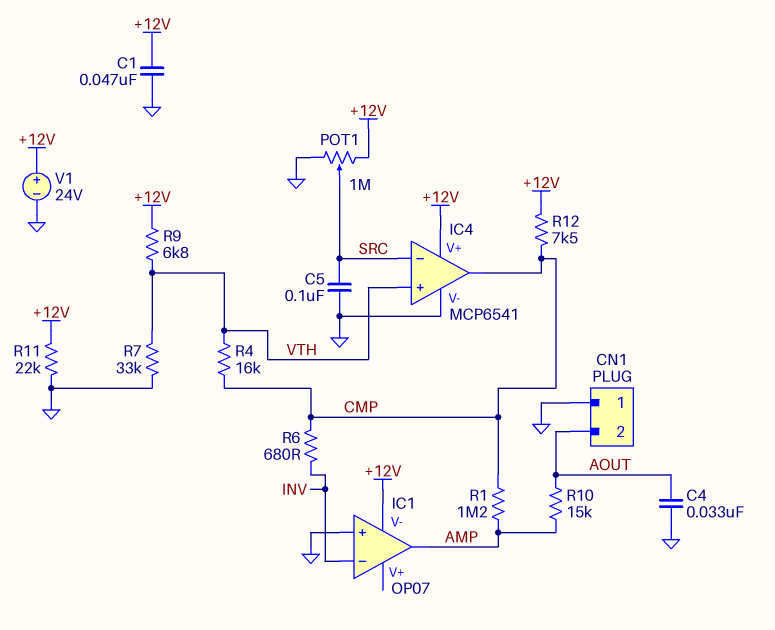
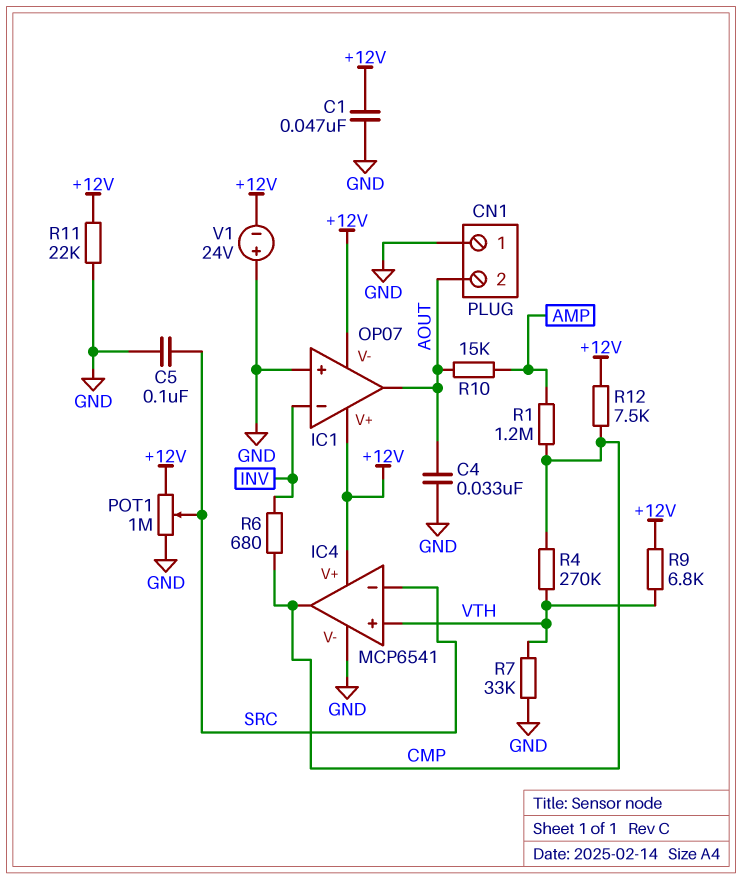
IC1 pin V+: none -> +12V
IC1 pin out: AMP -> AOUT
R4: 16k (CMP, VTH) -> 270k (CMP, VTH)
V1: 24V (plus +12V, minus GND) -> 24V (plus GND, minus +12V)

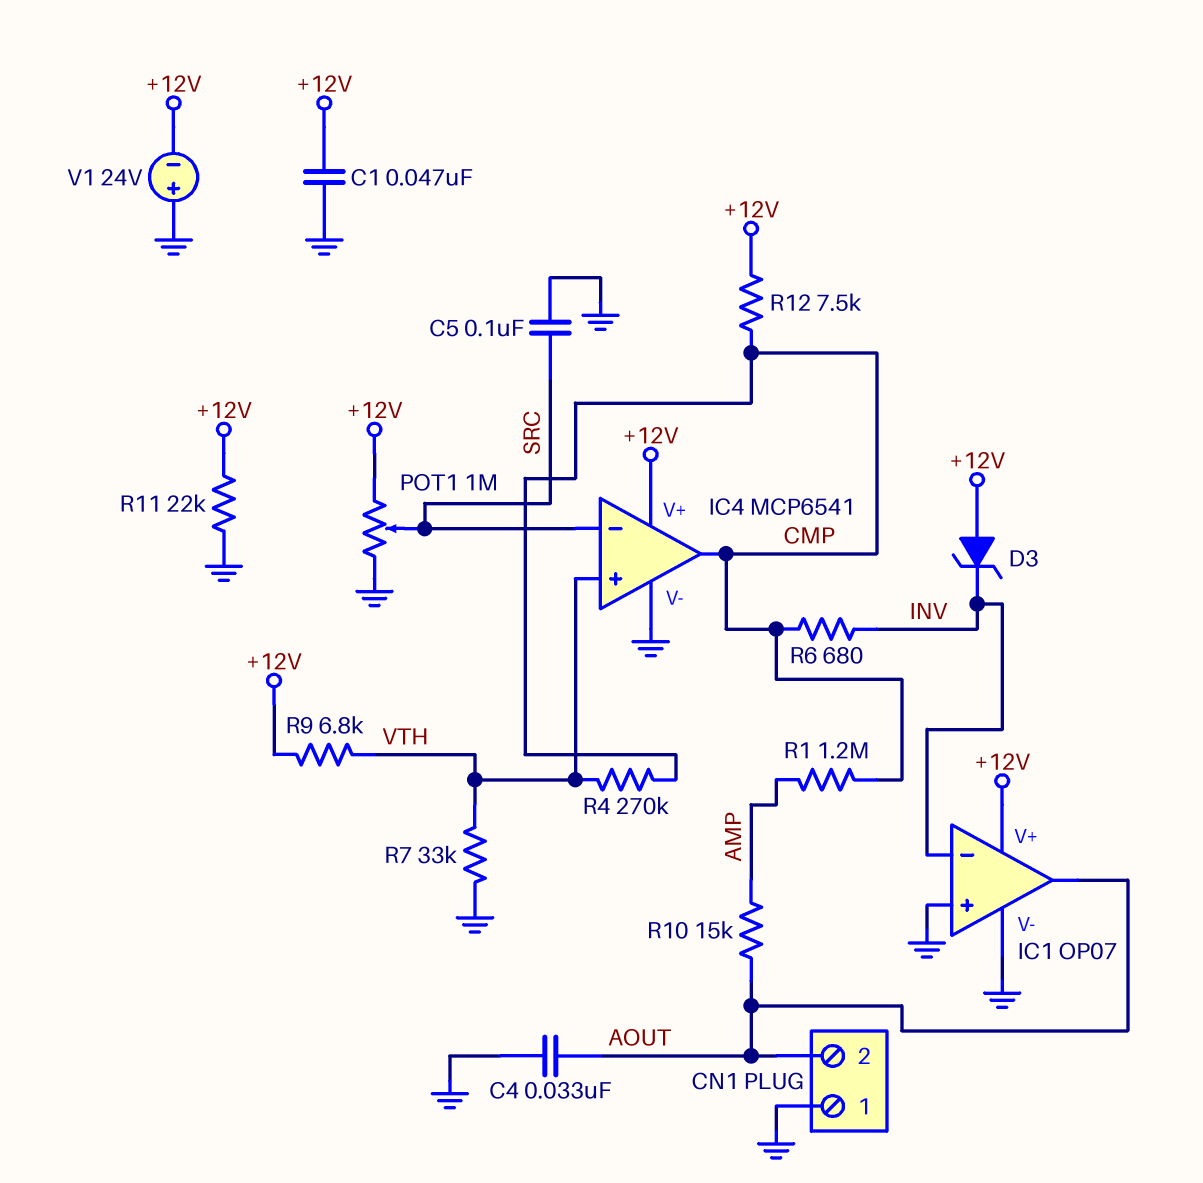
D3: none -> zener (A +12V, K INV)
IC1 pin V-: +12V -> GND

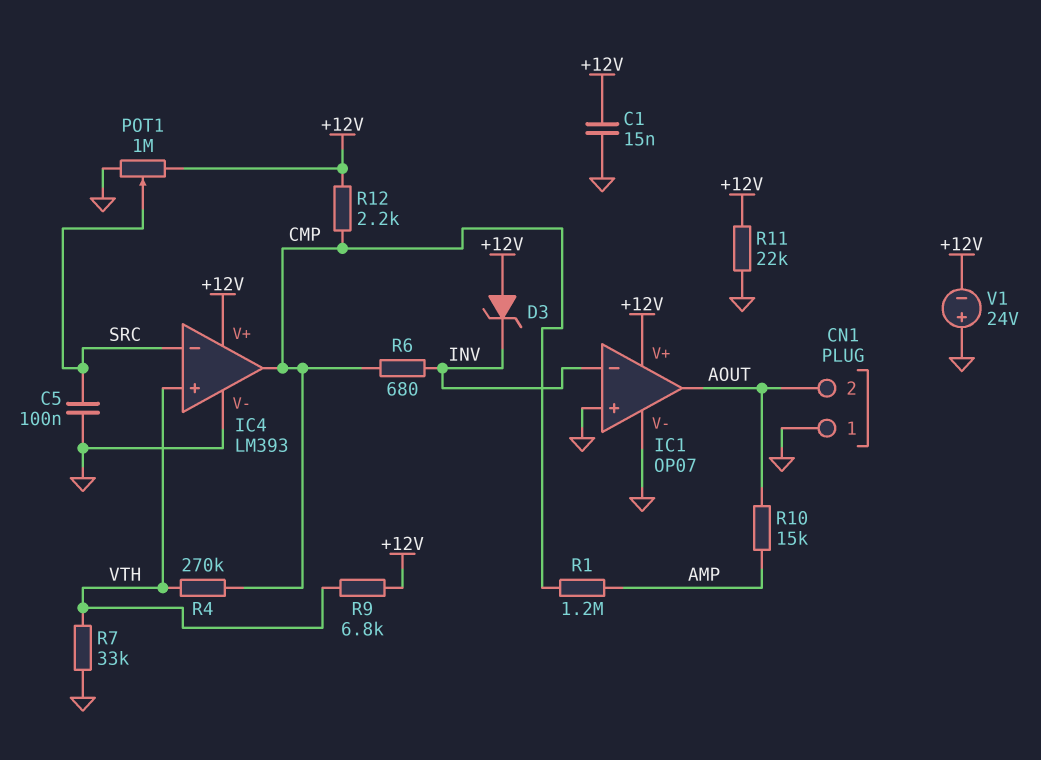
C1: 47nF (+12V, GND) -> 15nF (+12V, GND)
C4: 33nF (AOUT, GND) -> none
IC4: MCP6541 -> LM393
R12: 7.5k (+12V, CMP) -> 2.2k (+12V, CMP)

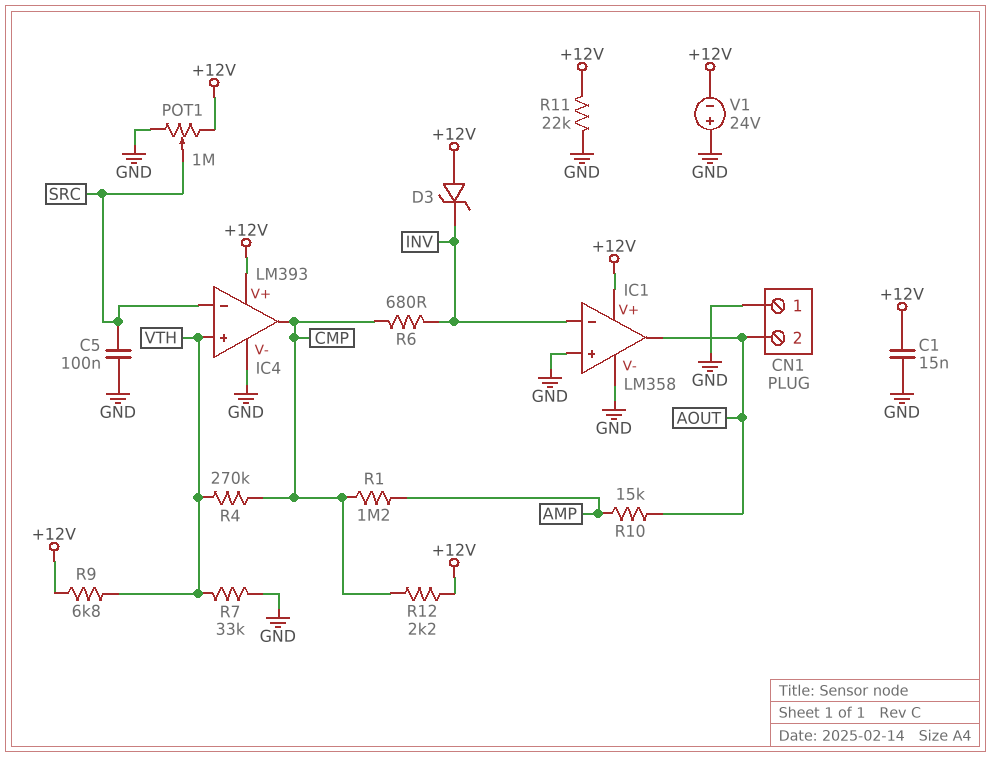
IC1: OP07 -> LM358

